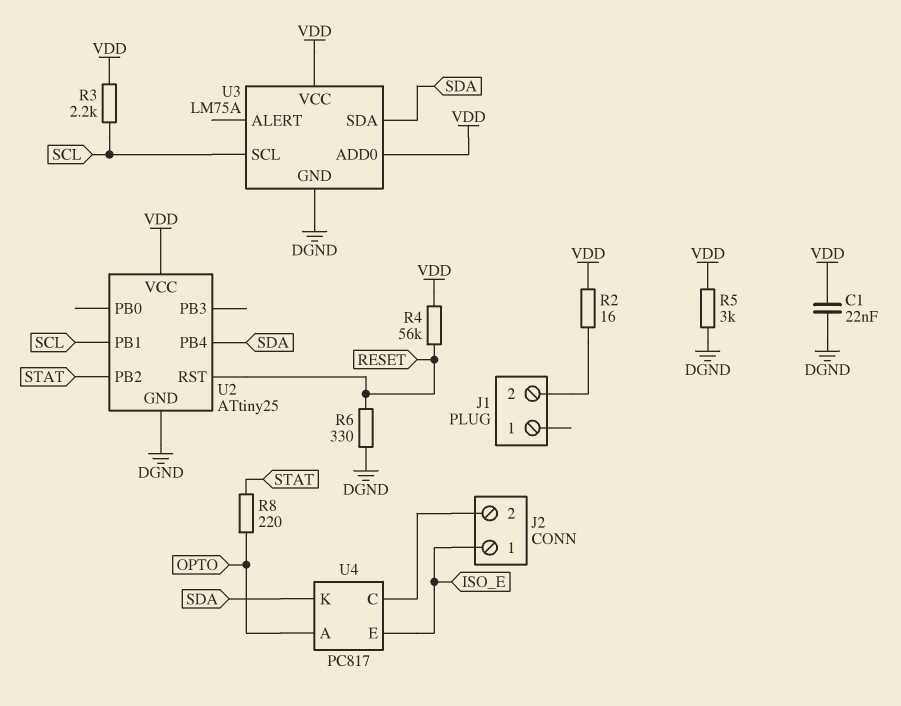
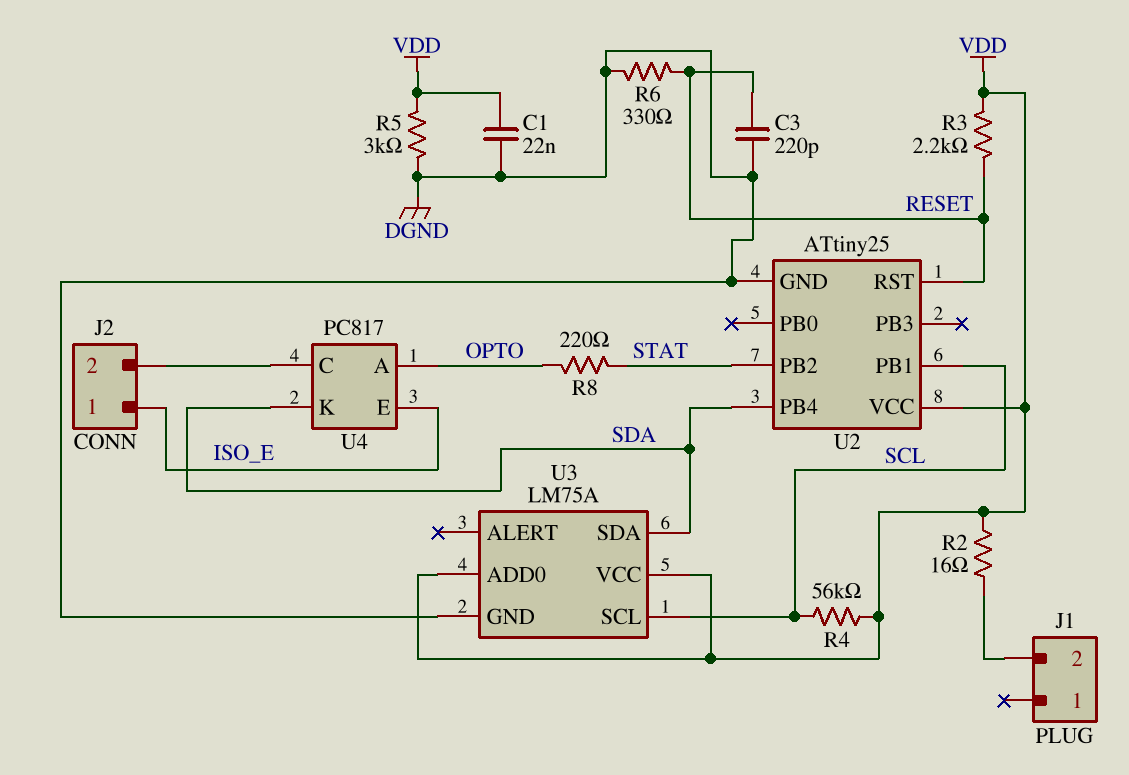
C3: none -> 220pF (DGND, RESET)
R3: 2.2k (SCL, VDD) -> 2.2k (RESET, VDD)
R4: 56k (RESET, VDD) -> 56k (SCL, VDD)

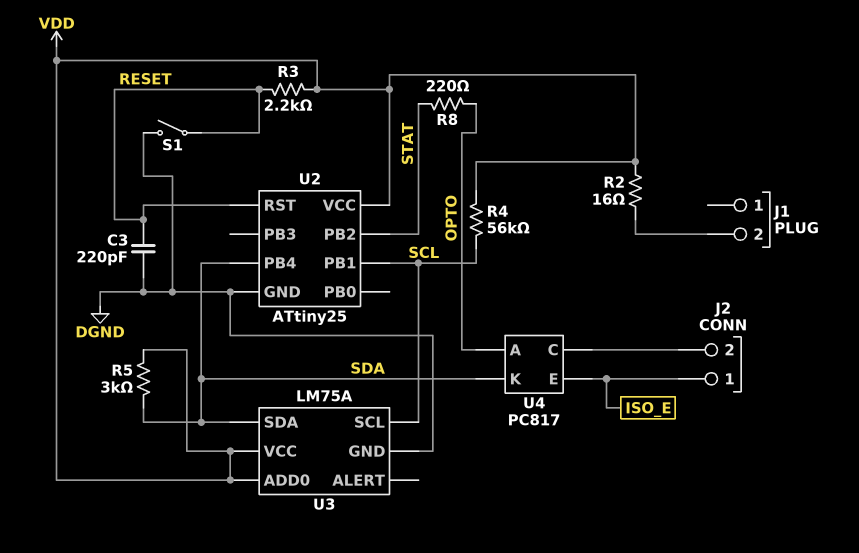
C1: 22nF (DGND, VDD) -> none
R5: 3k (DGND, VDD) -> 3k (SDA, VDD)
R6: 330 (DGND, RESET) -> none
S1: none -> switch (DGND, RESET)

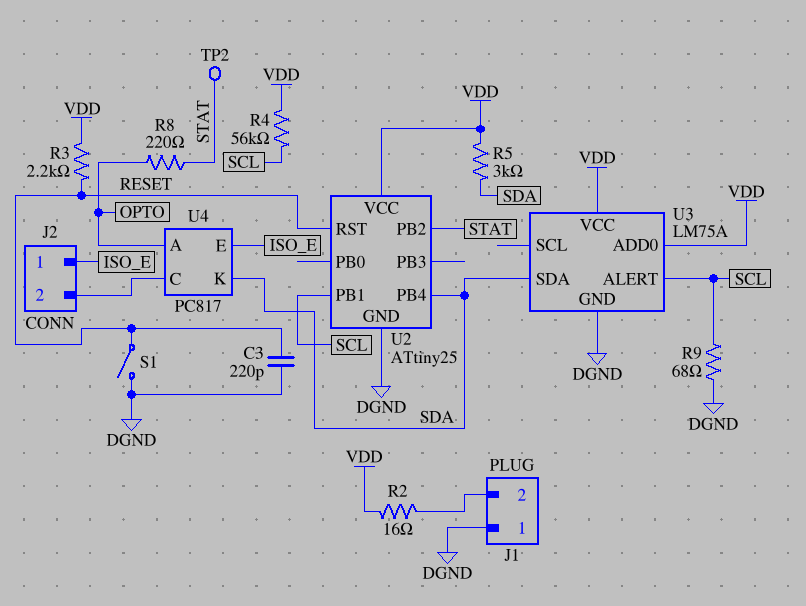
J1 pin 1: none -> DGND
R9: none -> 68 (DGND, SCL)
TP2: none -> test point (STAT)
U3 pin ALERT: none -> SCL
U3 pin SCL: SCL -> none

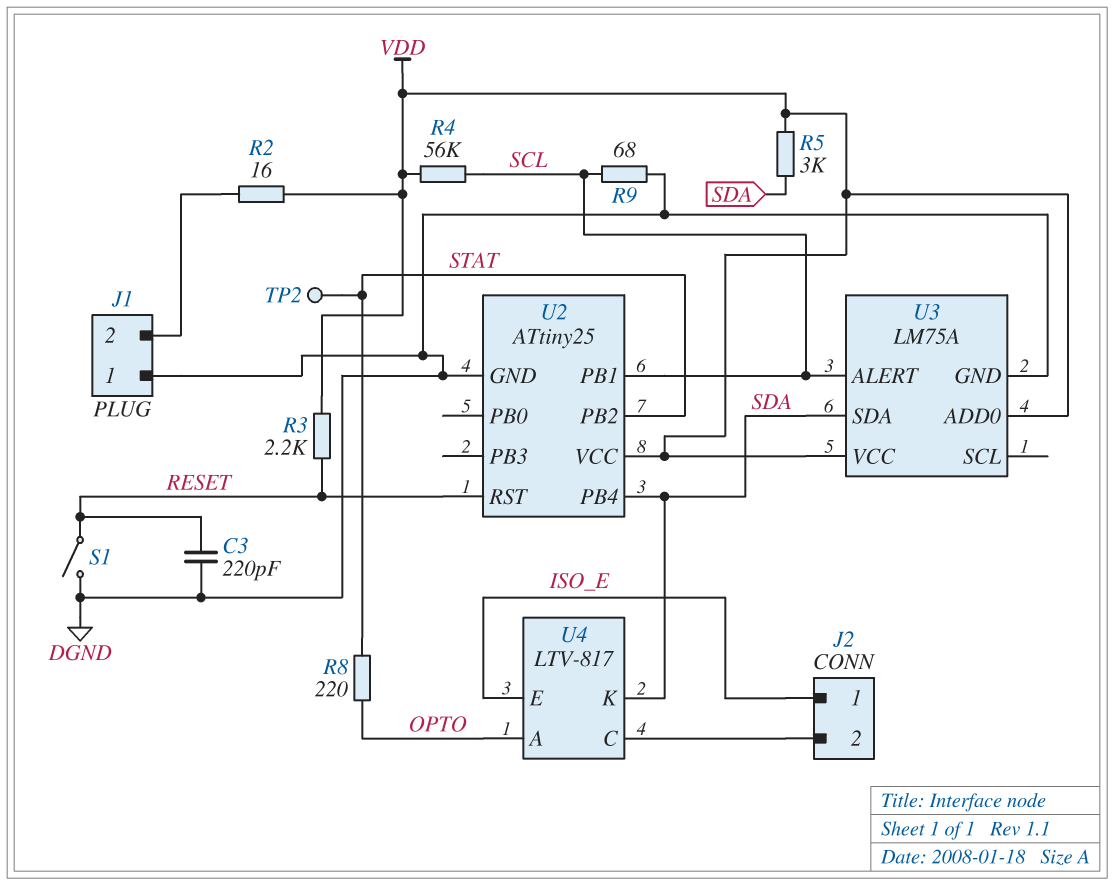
U4: PC817 -> LTV-817

